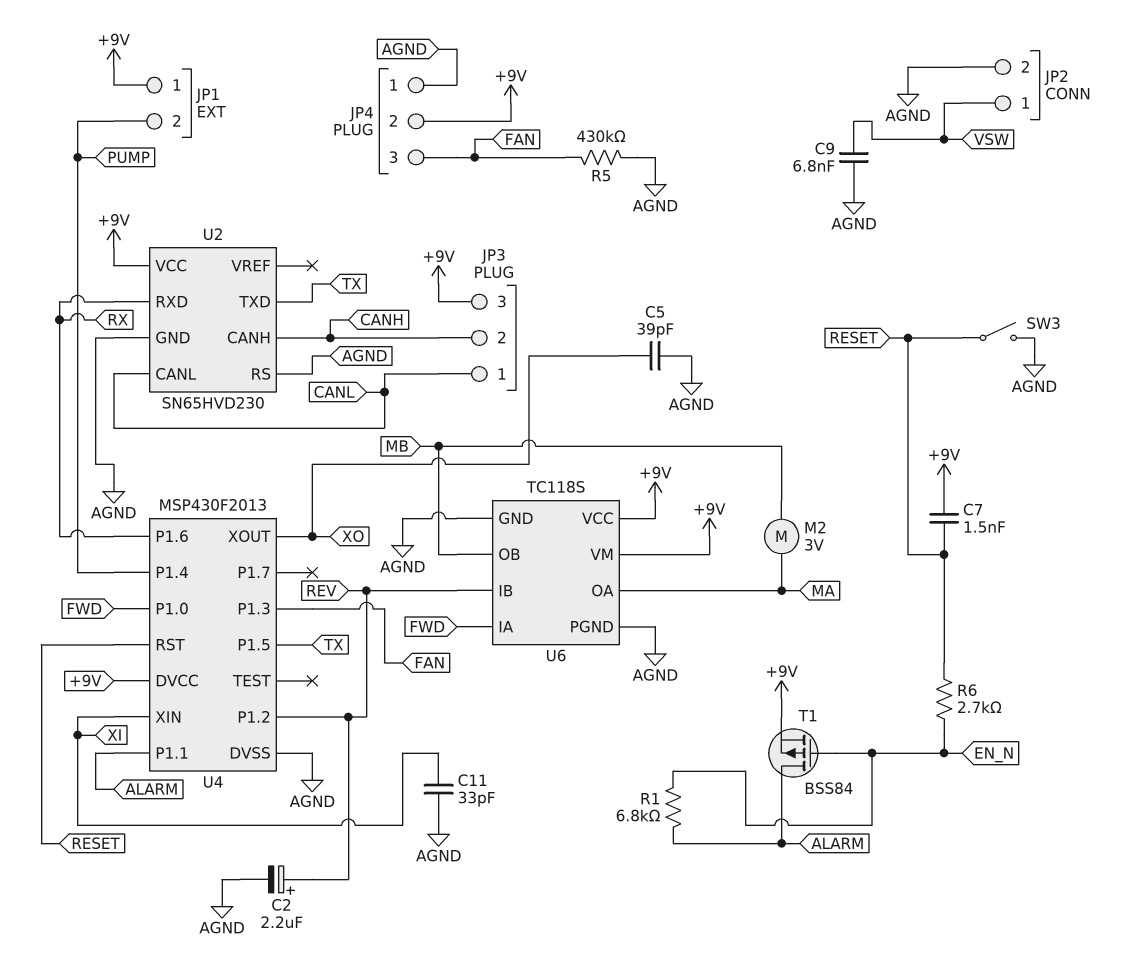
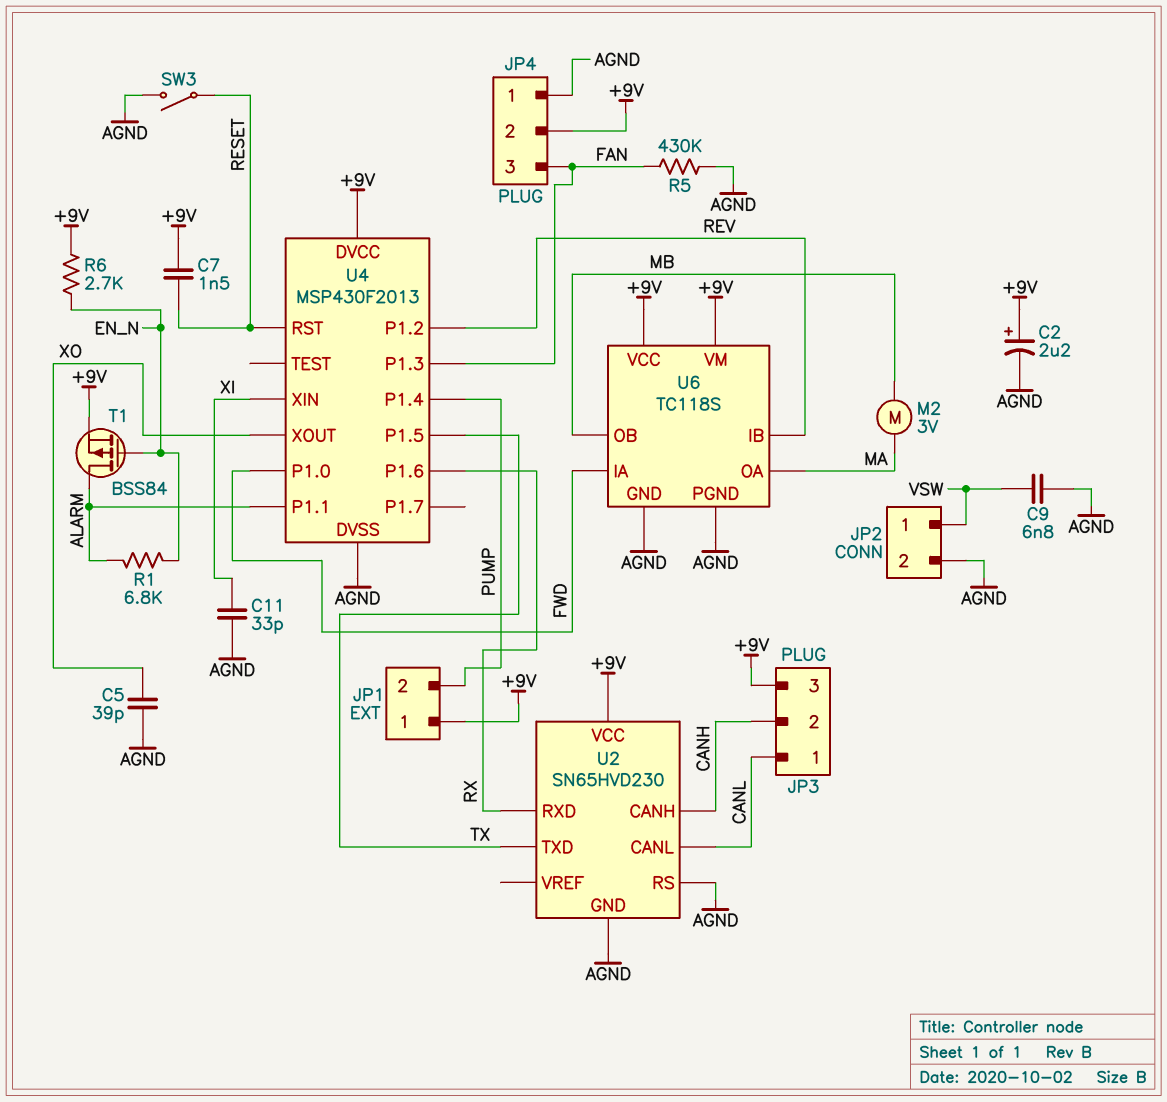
C2: 2.2uF (plus REV, minus AGND) -> 2.2uF (plus +9V, minus AGND)
R6: 2.7k (EN_N, RESET) -> 2.7k (+9V, EN_N)

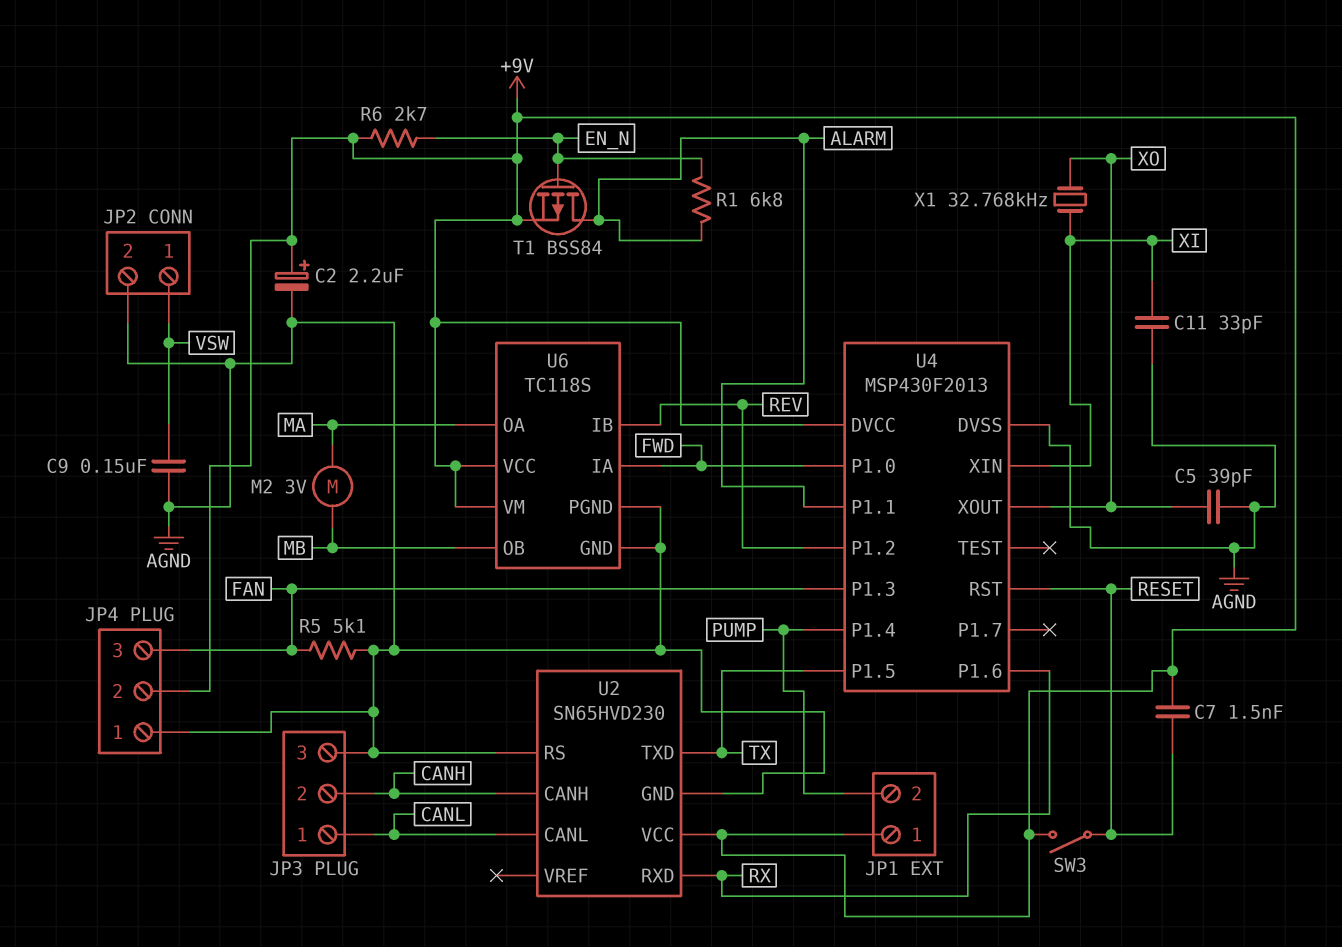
C9: 6.8nF (AGND, VSW) -> 150nF (AGND, VSW)
JP3 pin 3: +9V -> AGND
R5: 430k (AGND, FAN) -> 5.1k (AGND, FAN)
SW3: switch (AGND, RESET) -> switch (+9V, RESET)
X1: none -> 32.768kHz (XI, XO)

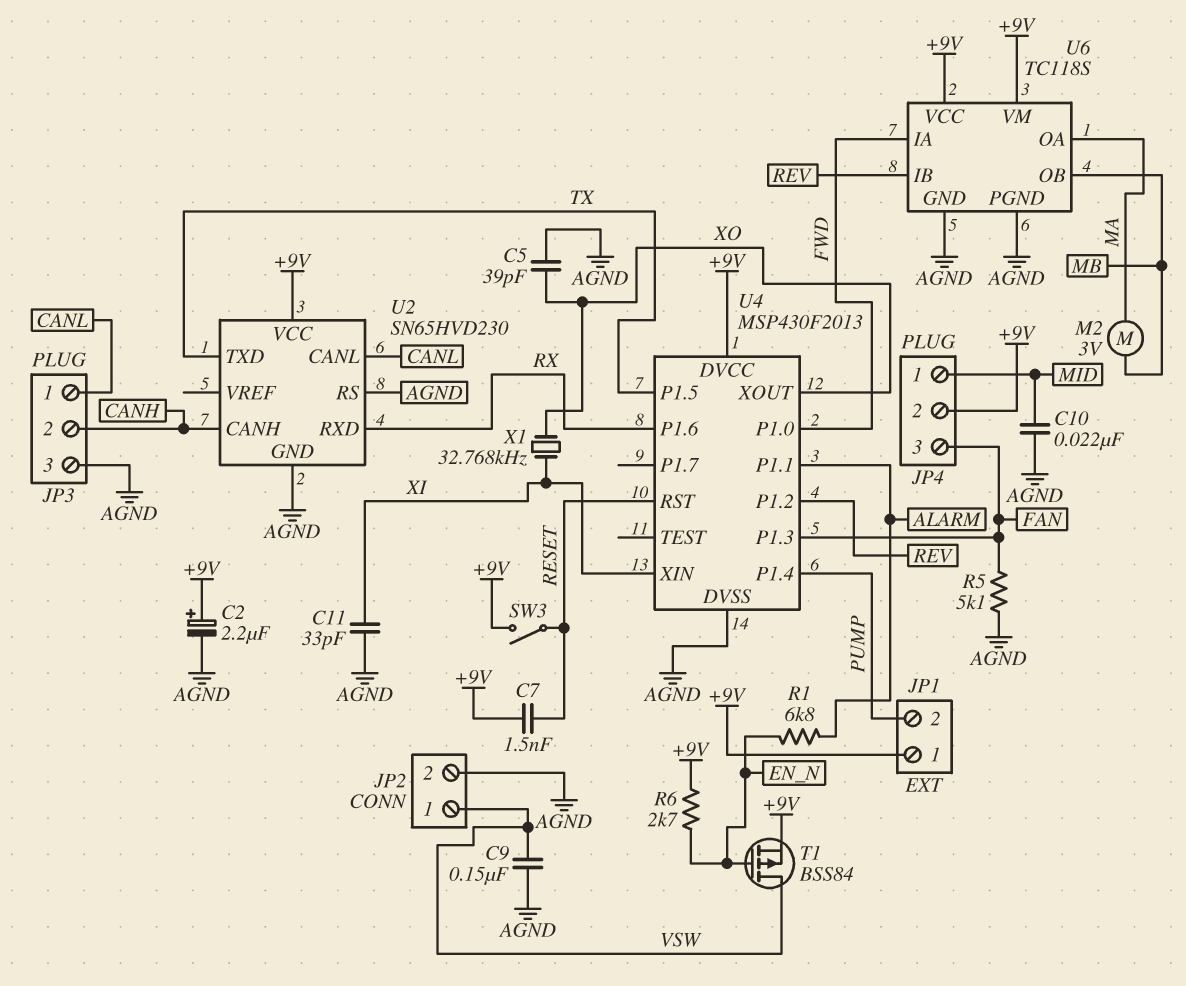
C10: none -> 22nF (AGND, MID)
JP4 pin 1: AGND -> MID
T1: PMOS BSS84 (G EN_N, D ALARM, S +9V) -> PMOS BSS84 (G EN_N, D VSW, S +9V)

